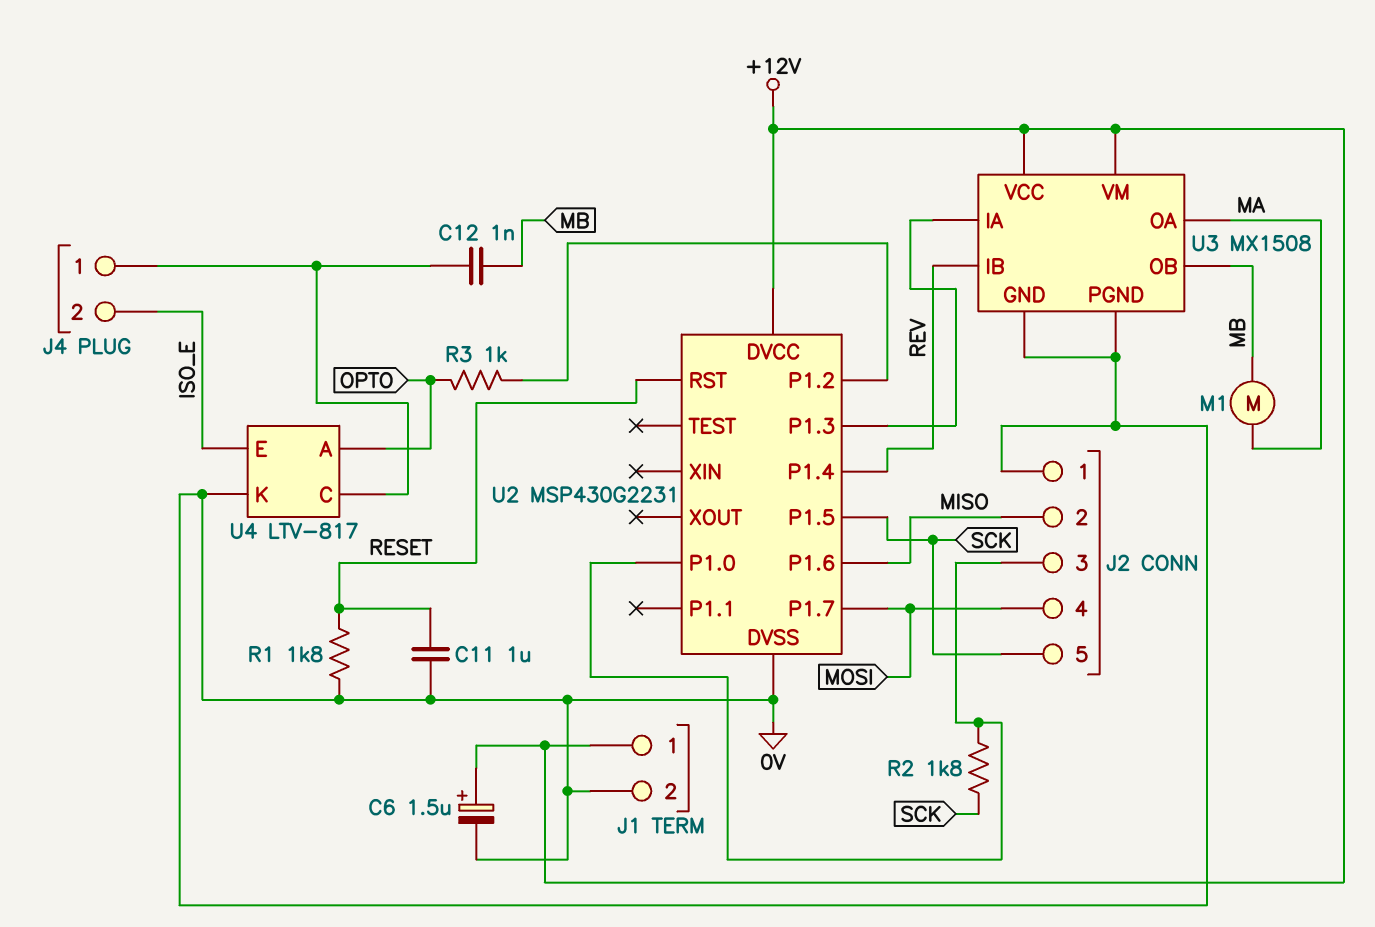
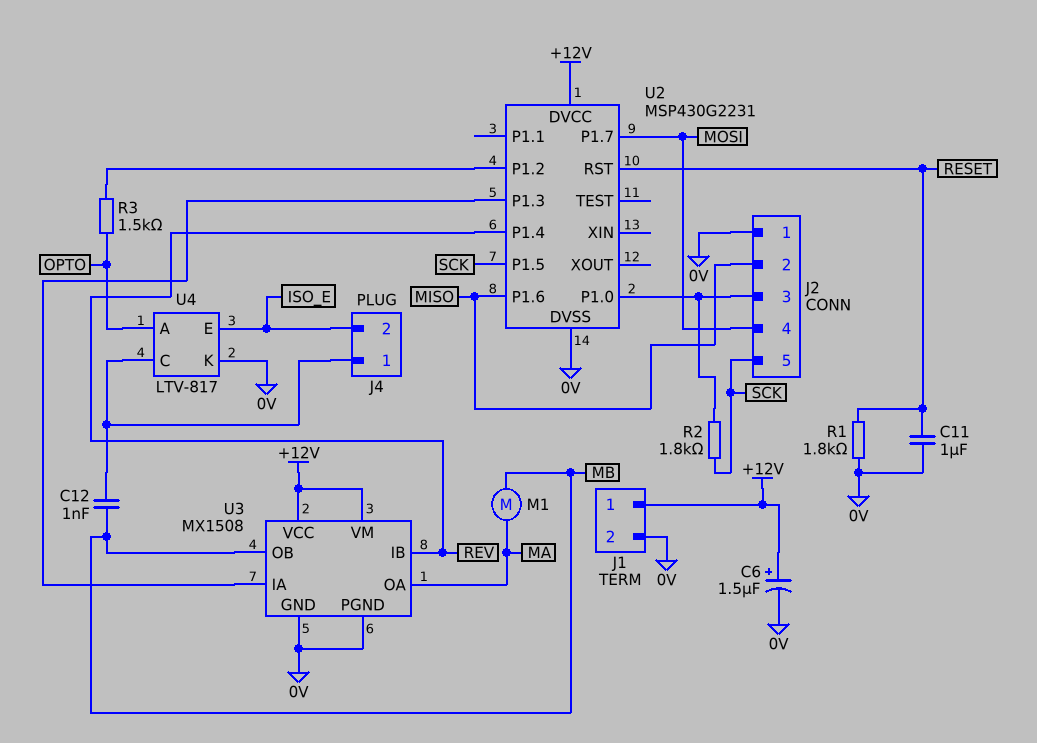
R3: 1k (OPTO, U2/P1.2) -> 1.5k (OPTO, U2/P1.2)

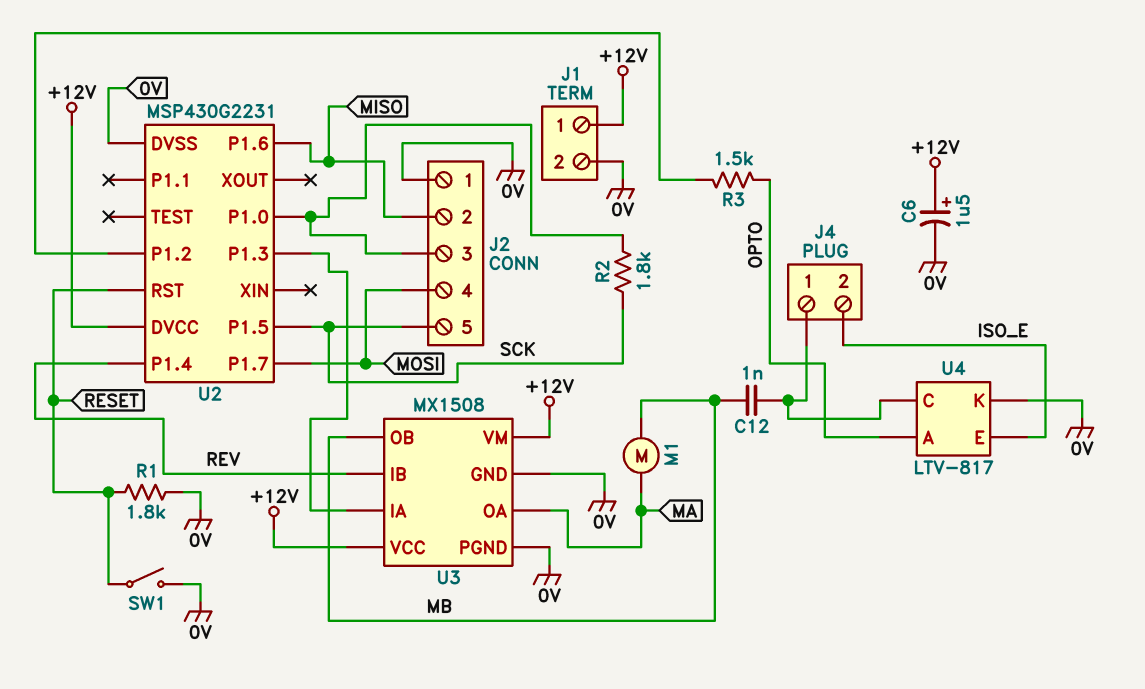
C11: 1uF (0V, RESET) -> none
SW1: none -> switch (0V, RESET)

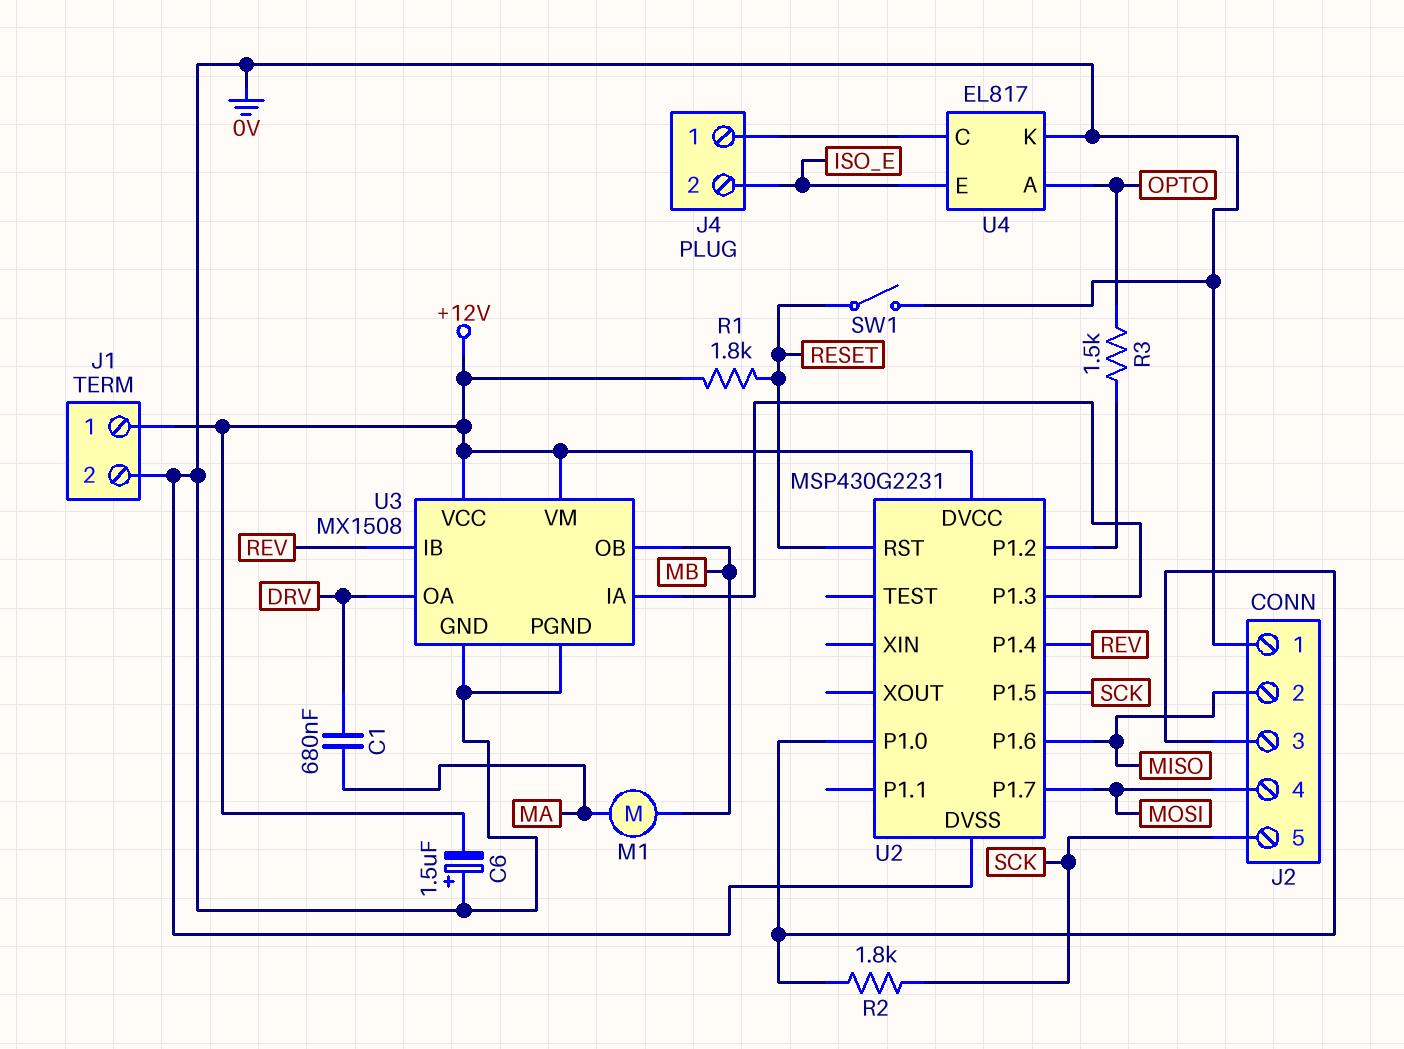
C1: none -> 680nF (DRV, MA)
C6: 1.5uF (plus +12V, minus 0V) -> 1.5uF (plus 0V, minus +12V)
C12: 1nF (J4/1, MB) -> none
R1: 1.8k (0V, RESET) -> 1.8k (+12V, RESET)
U3 pin OA: MA -> DRV
U4: LTV-817 -> EL817

